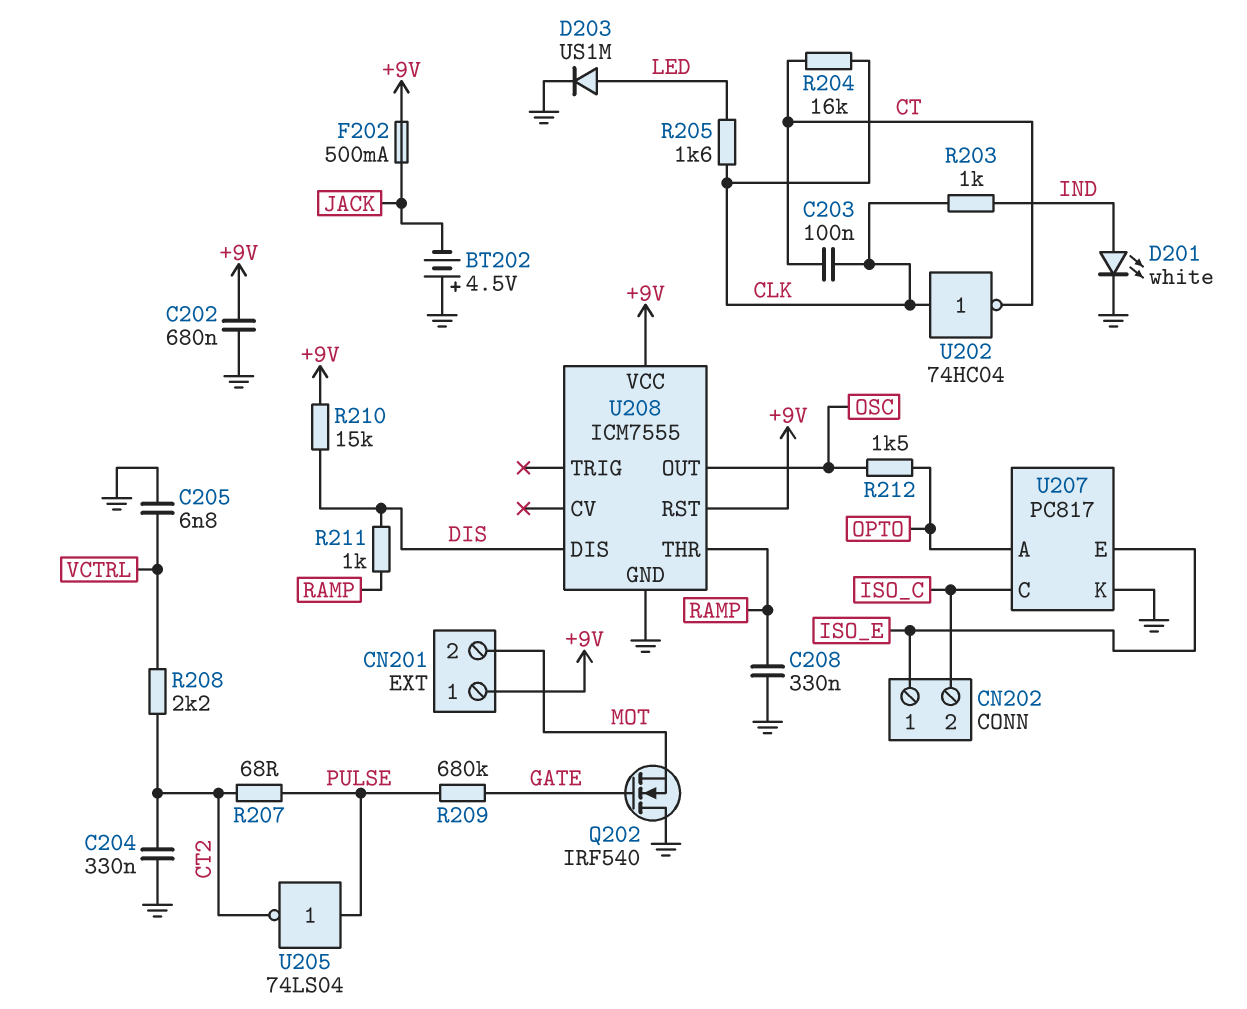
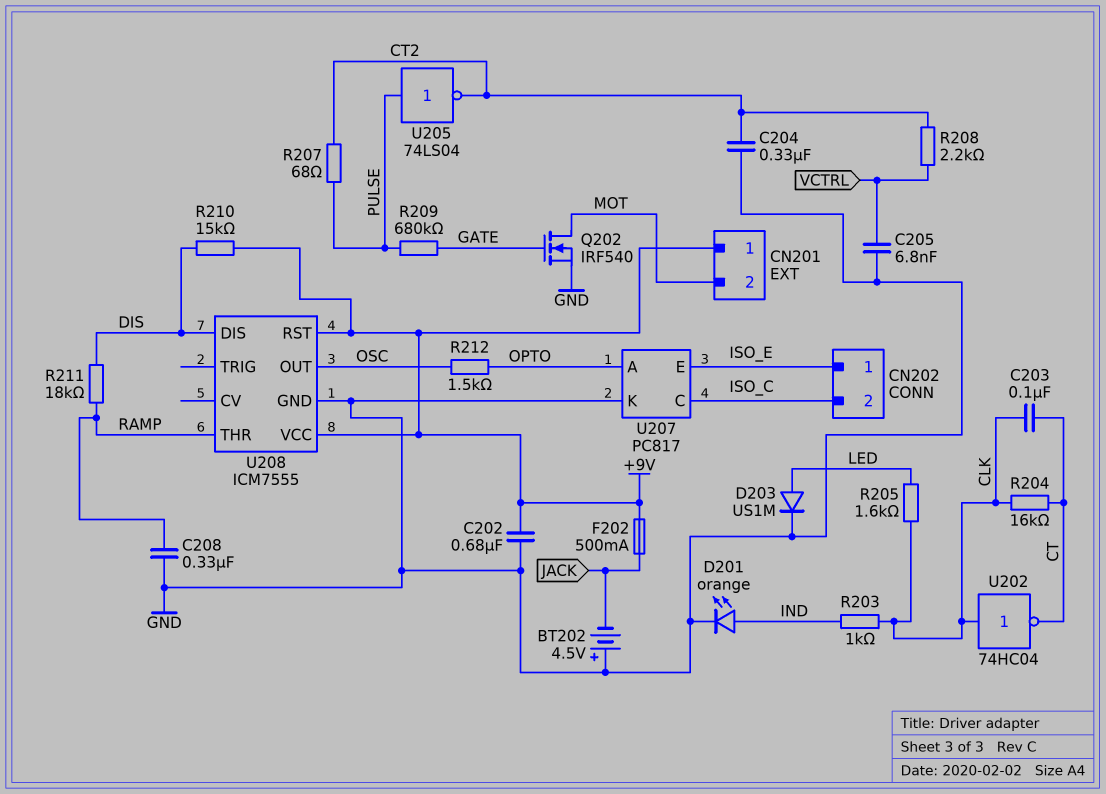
D201: LED white (A IND, K GND) -> LED orange (A IND, K GND)
Q202: NMOS IRF540 (G GATE, D GND, S MOT) -> NMOS IRF540 (G GATE, D MOT, S GND)
R211: 1k (DIS, RAMP) -> 18k (DIS, RAMP)

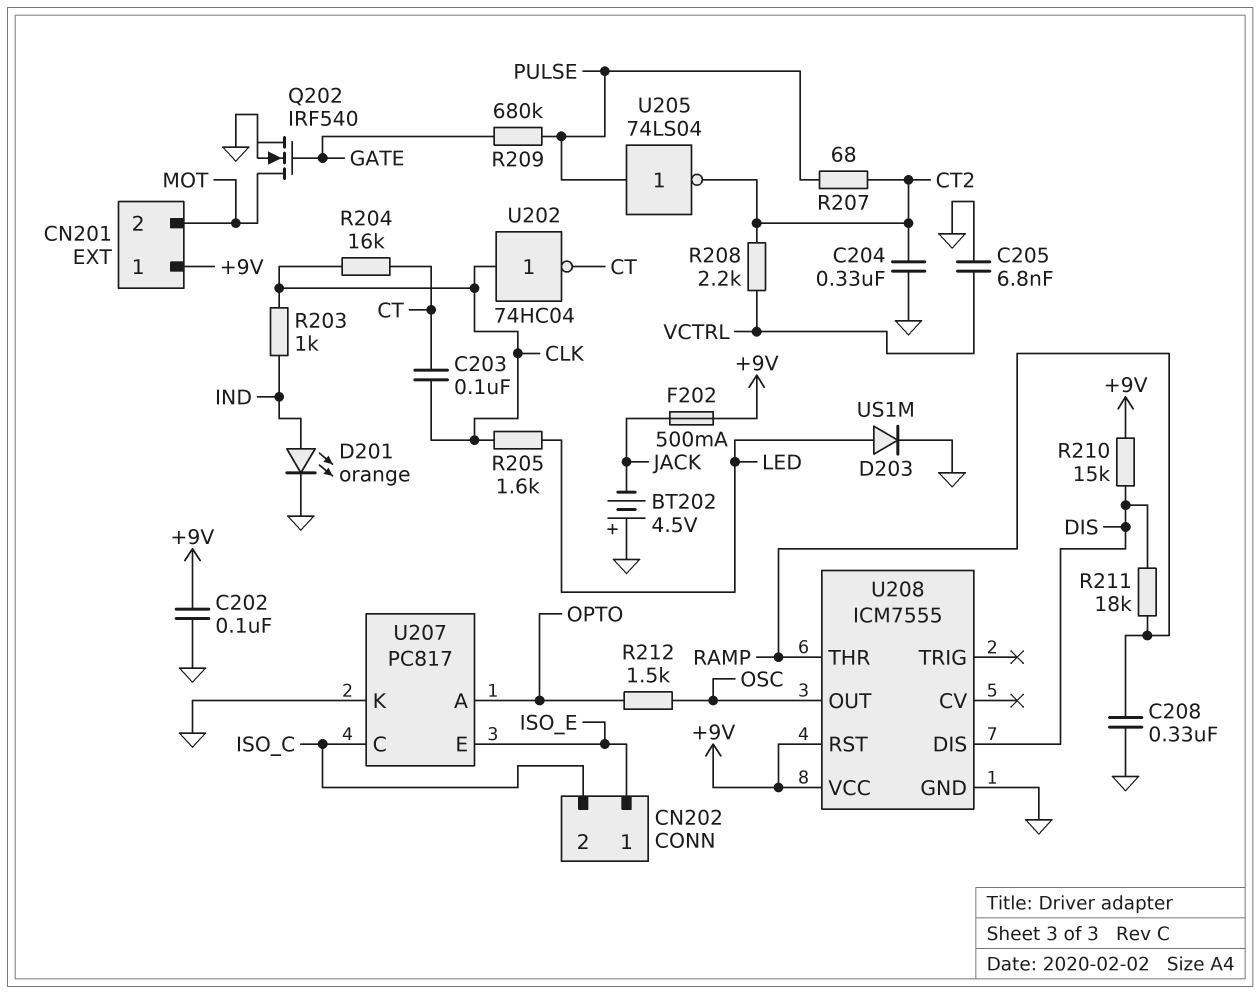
C202: 680nF (+9V, GND) -> 100nF (+9V, GND)

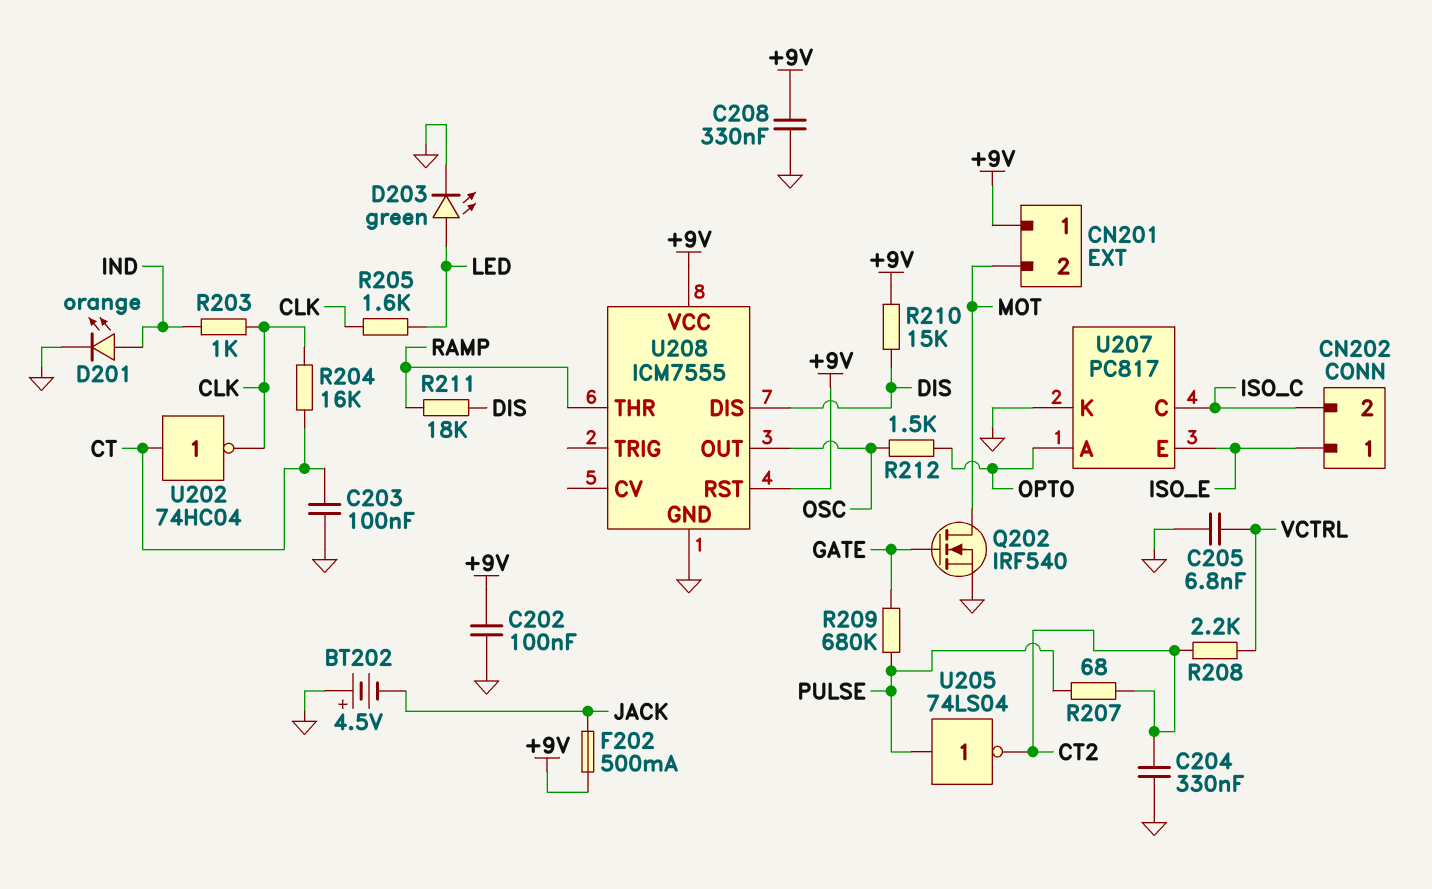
C203: 100nF (CLK, CT) -> 100nF (CT, GND)
C208: 330nF (GND, RAMP) -> 330nF (+9V, GND)
D203: diode US1M (A LED, K GND) -> LED green (A LED, K GND)
U202: NOT 74HC04 (in CLK, out CT) -> NOT 74HC04 (in CT, out CLK)

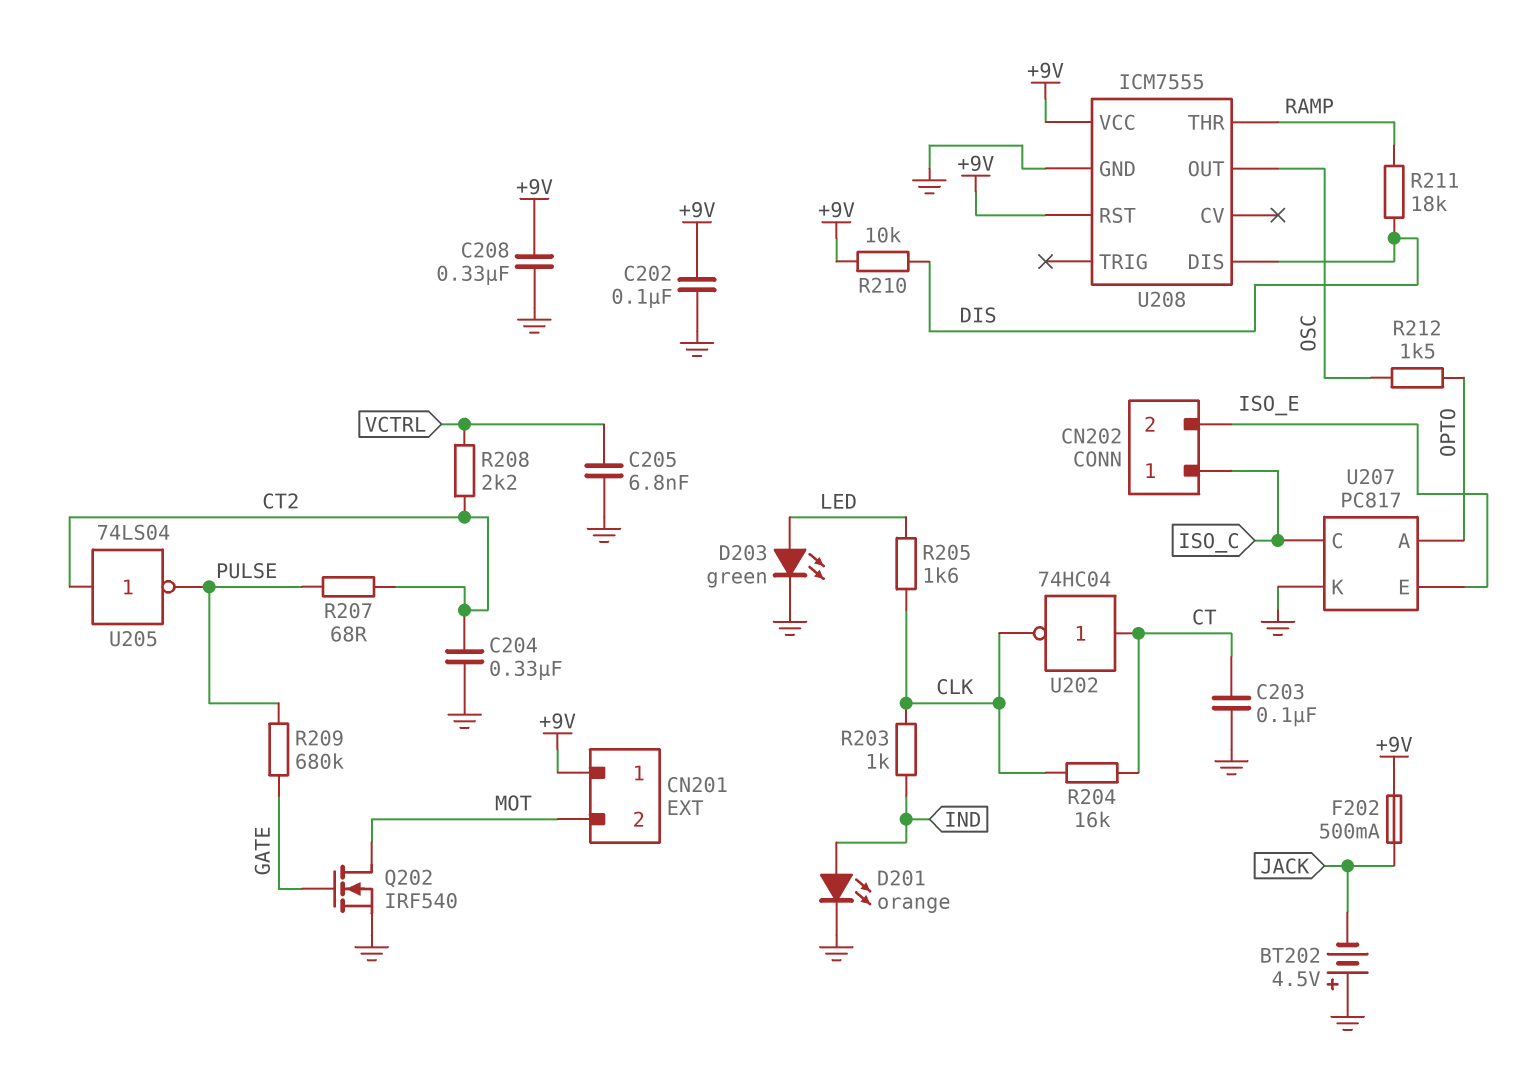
CN202 pin 1: ISO_E -> ISO_C
CN202 pin 2: ISO_C -> ISO_E
R210: 15k (+9V, DIS) -> 10k (+9V, DIS)
U205: NOT 74LS04 (in PULSE, out CT2) -> NOT 74LS04 (in CT2, out PULSE)

